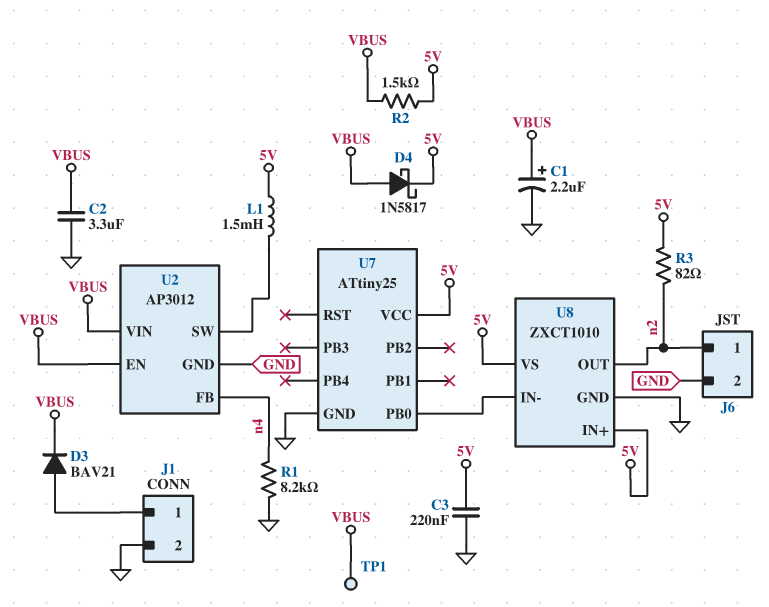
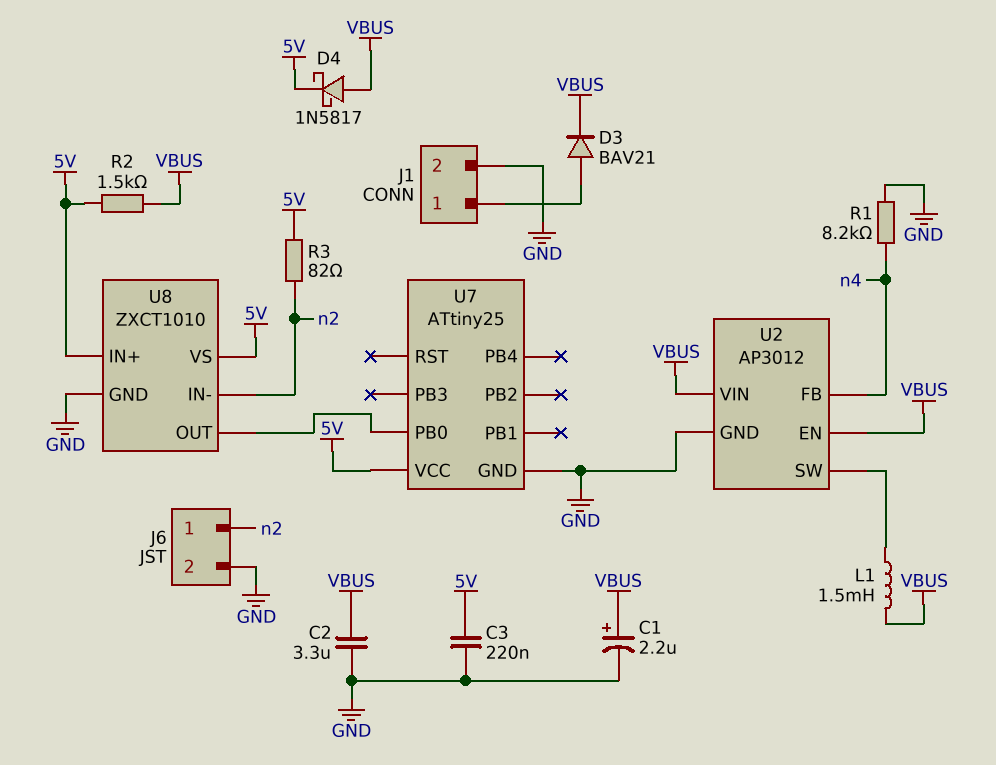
L1: 1.5mH (5V, U2/SW) -> 1.5mH (U2/SW, VBUS)
TP1: test point (VBUS) -> none
U8 pin IN-: U7/PB0 -> n2
U8 pin OUT: n2 -> U7/PB0

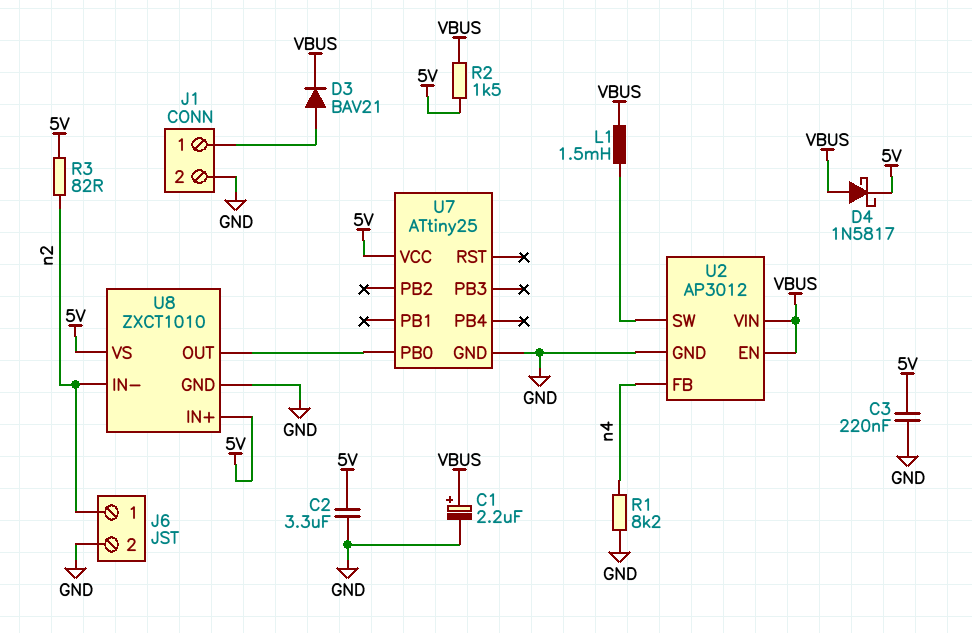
C2: 3.3uF (GND, VBUS) -> 3.3uF (5V, GND)

